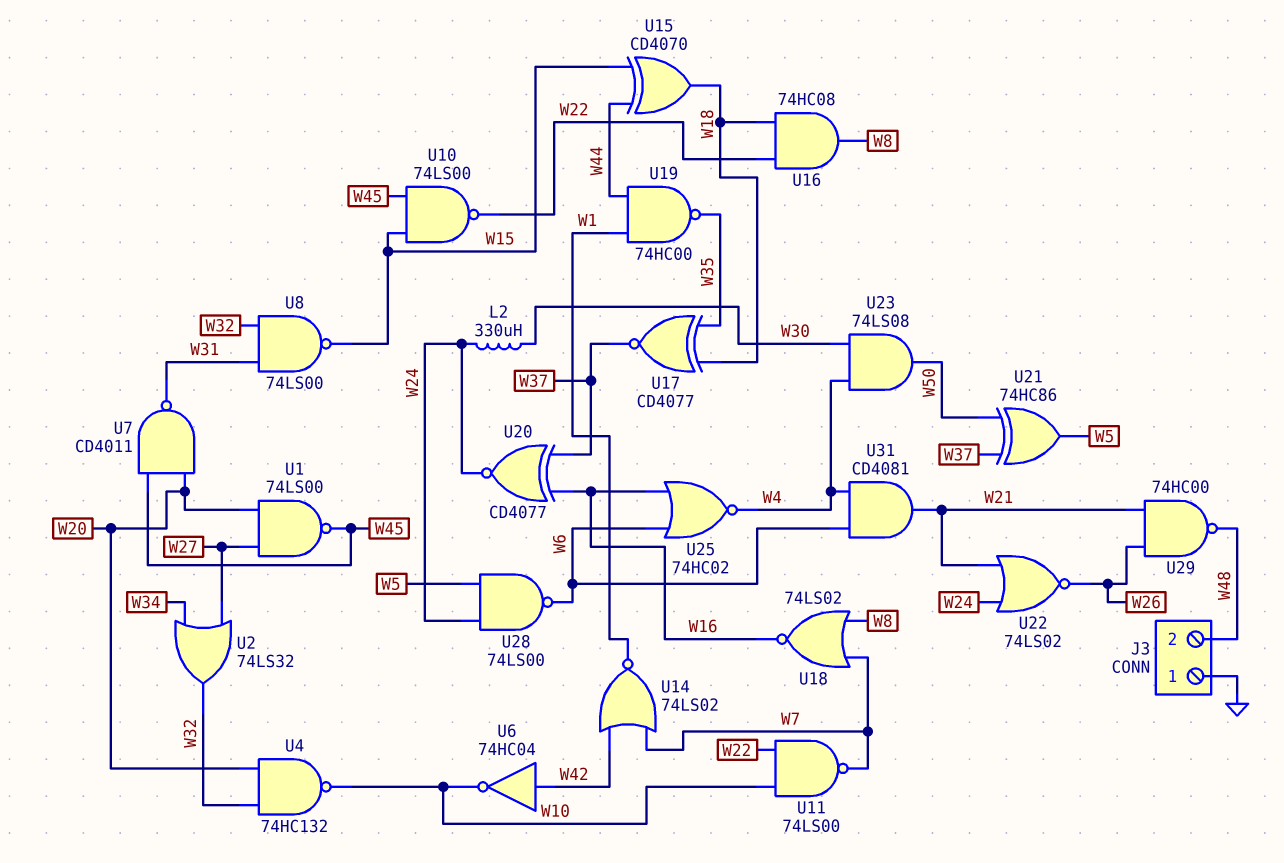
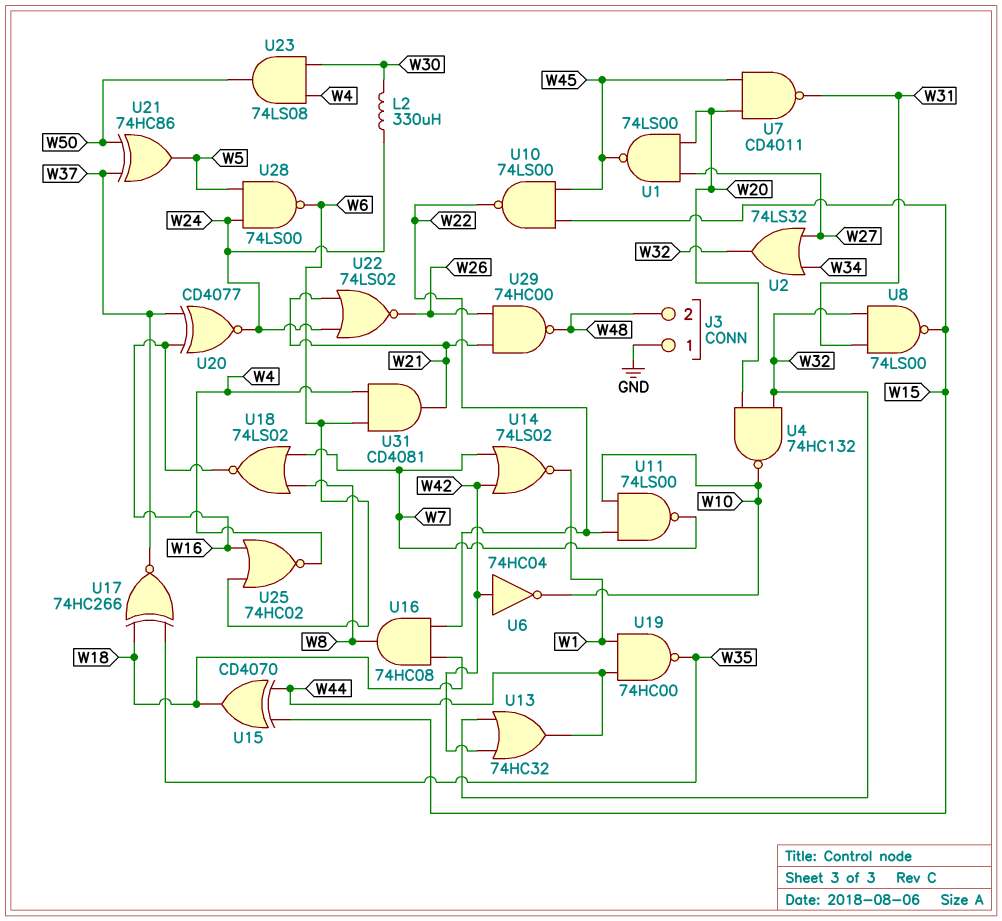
U13: none -> OR 74HC32 (in W32, in W42, out W44)
U17: XNOR CD4077 (in W18, in W35, out W37) -> XNOR 74HC266 (in W18, in W35, out W37)

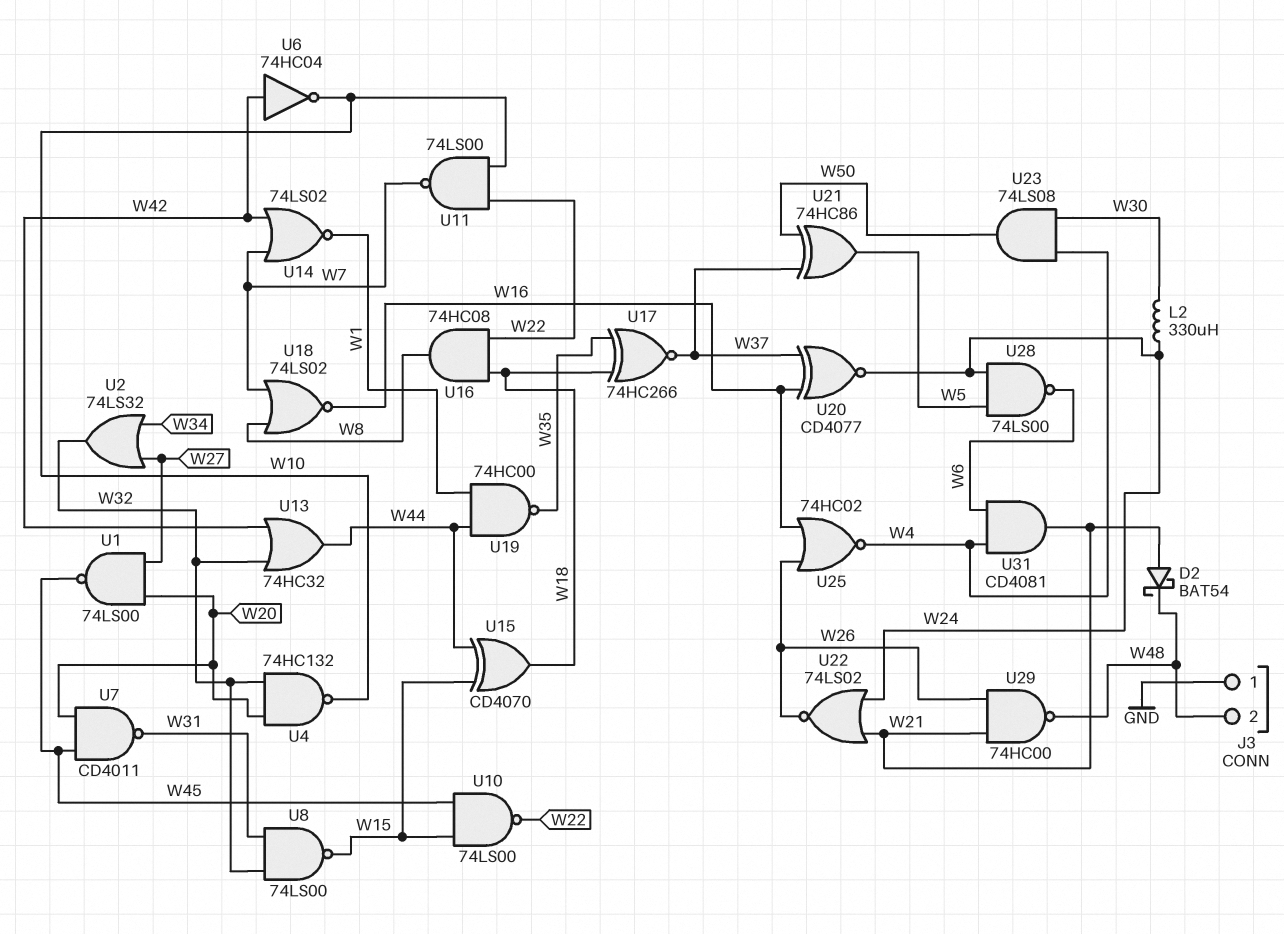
D2: none -> schottky BAT54 (A W21, K W48)
U25: NOR 74HC02 (in W6, in W16, out W4) -> NOR 74HC02 (in W16, in W26, out W4)

